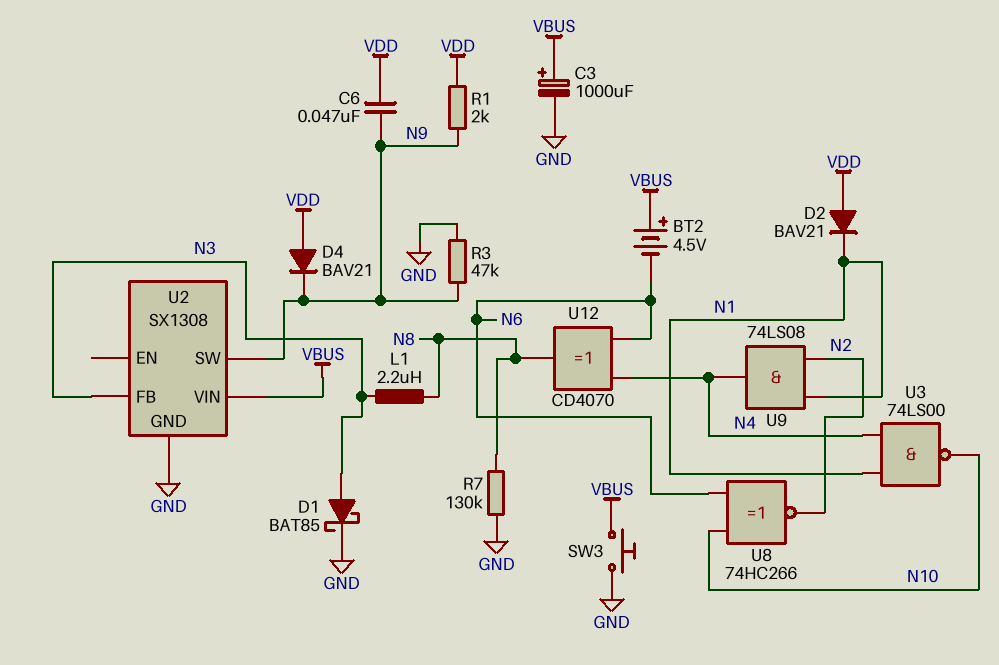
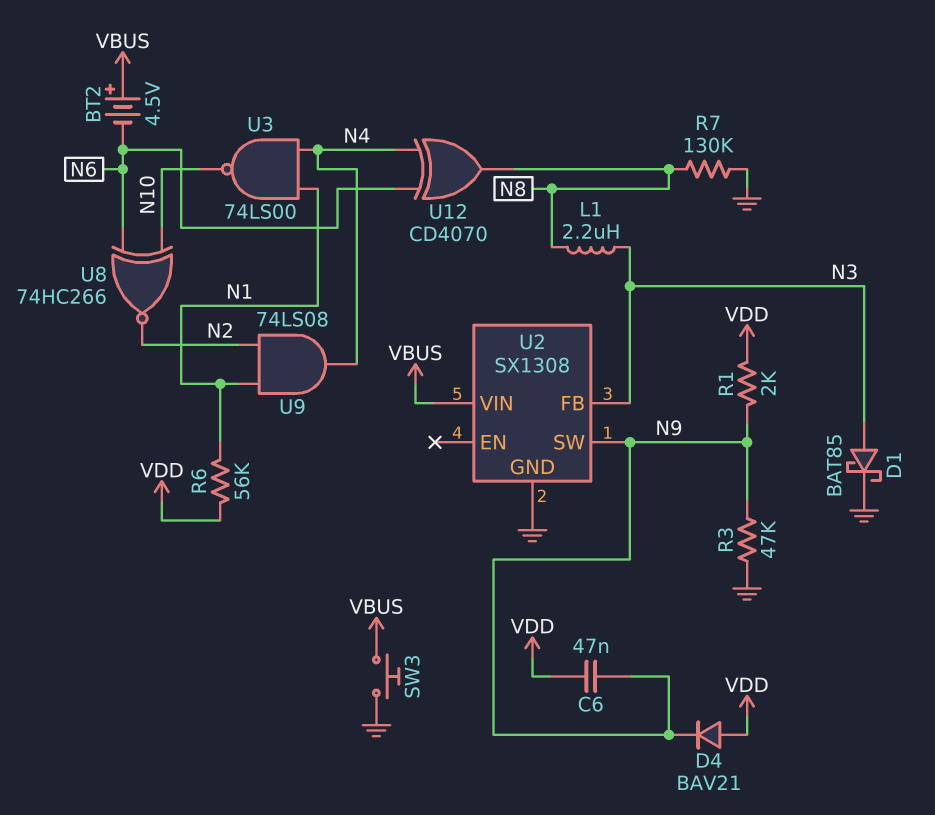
C3: 1000uF (plus VBUS, minus GND) -> none
D2: diode BAV21 (A VDD, K N1) -> none
R6: none -> 56k (N1, VDD)

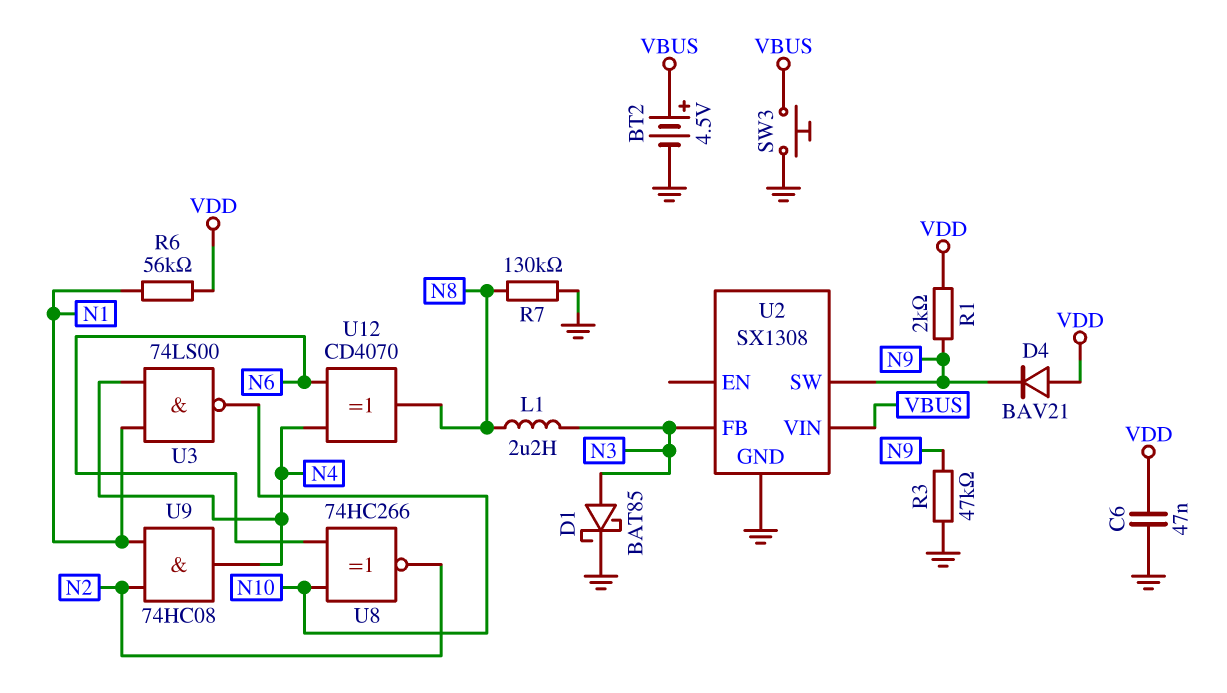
BT2: 4.5V (plus VBUS, minus N6) -> 4.5V (plus VBUS, minus GND)
C6: 47nF (N9, VDD) -> 47nF (GND, VDD)
U9: AND 74LS08 (in N1, in N2, out N4) -> AND 74HC08 (in N1, in N2, out N4)

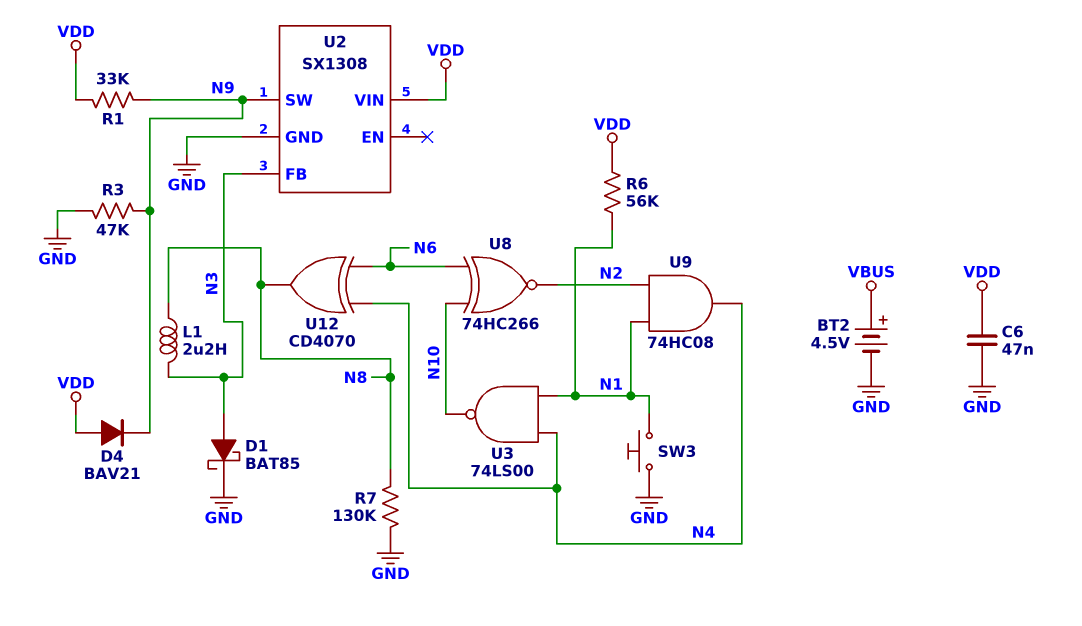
R1: 2k (N9, VDD) -> 33k (N9, VDD)
SW3: button (GND, VBUS) -> button (GND, N1)
U2 pin VIN: VBUS -> VDD

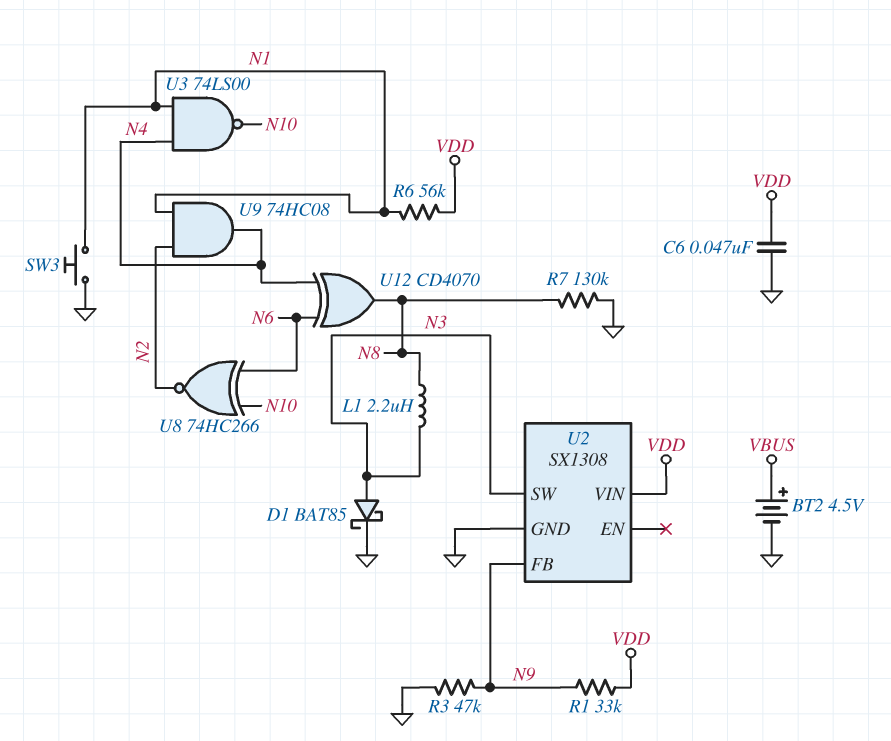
D4: diode BAV21 (A VDD, K N9) -> none
U2 pin FB: N3 -> N9
U2 pin SW: N9 -> N3

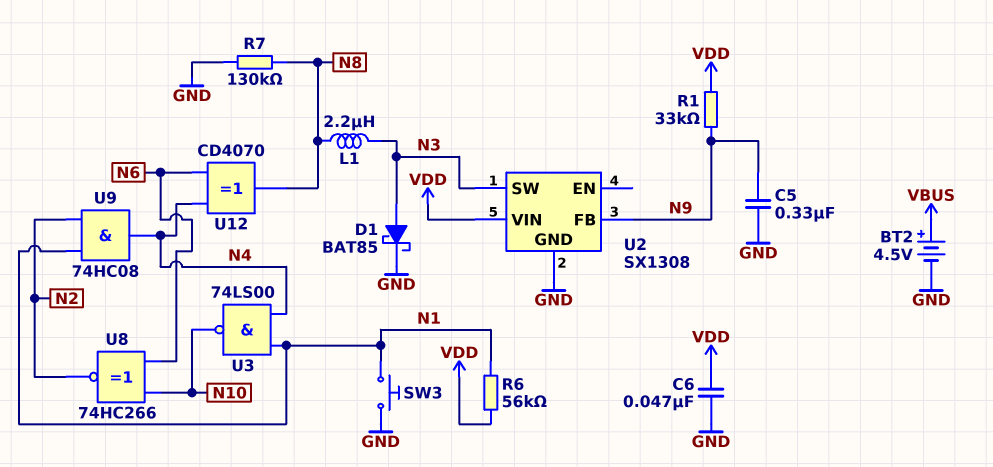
C5: none -> 330nF (GND, N9)
R3: 47k (GND, N9) -> none

